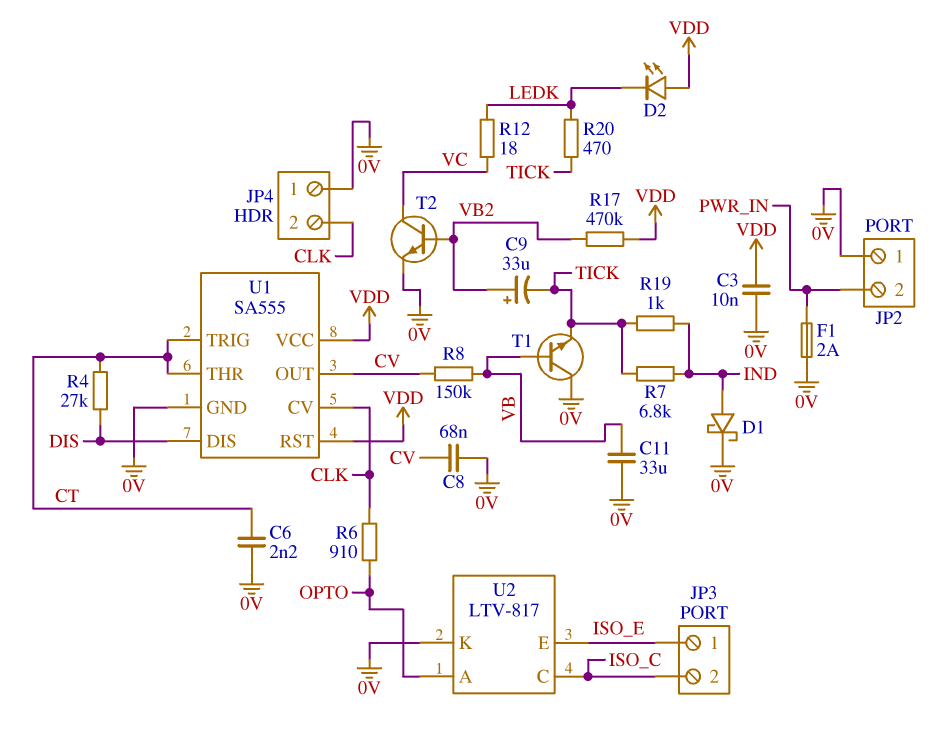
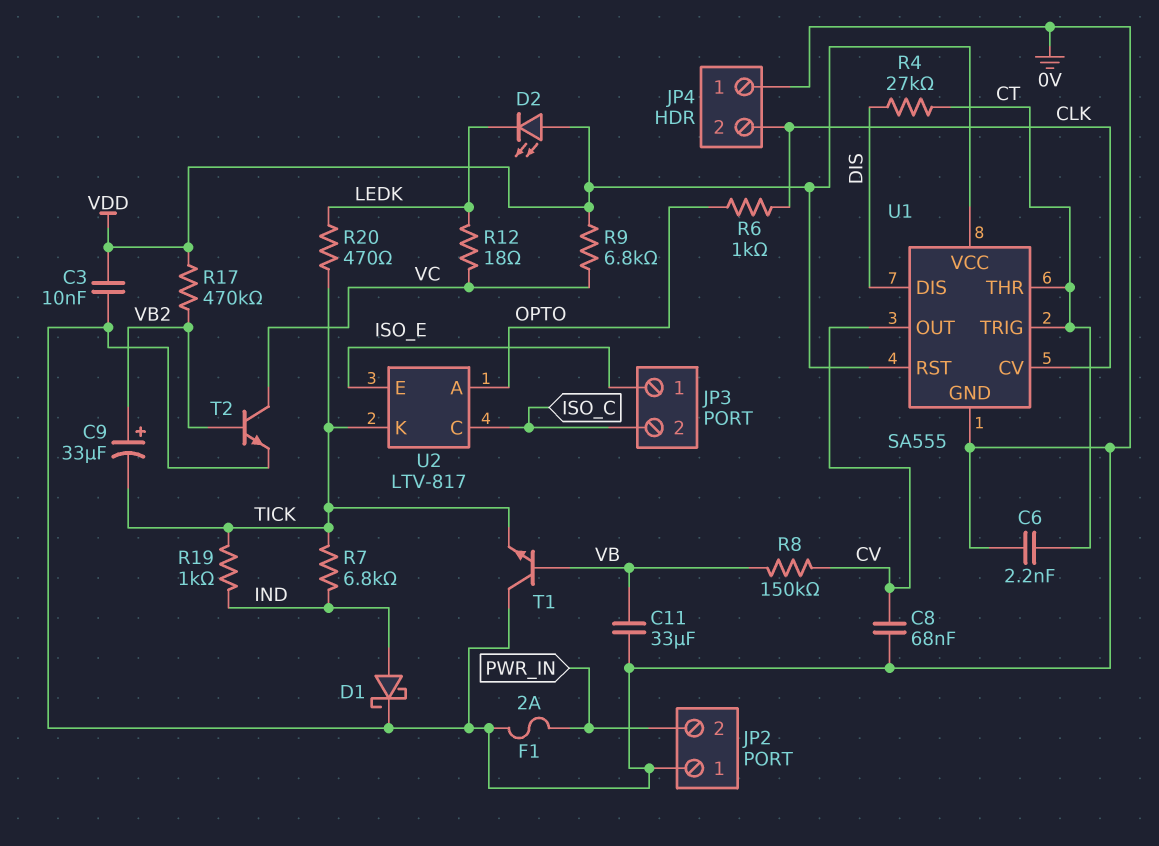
R6: 910 (CLK, OPTO) -> 1k (CLK, OPTO)
R9: none -> 6.8k (VC, VDD)
U2 pin K: 0V -> TICK

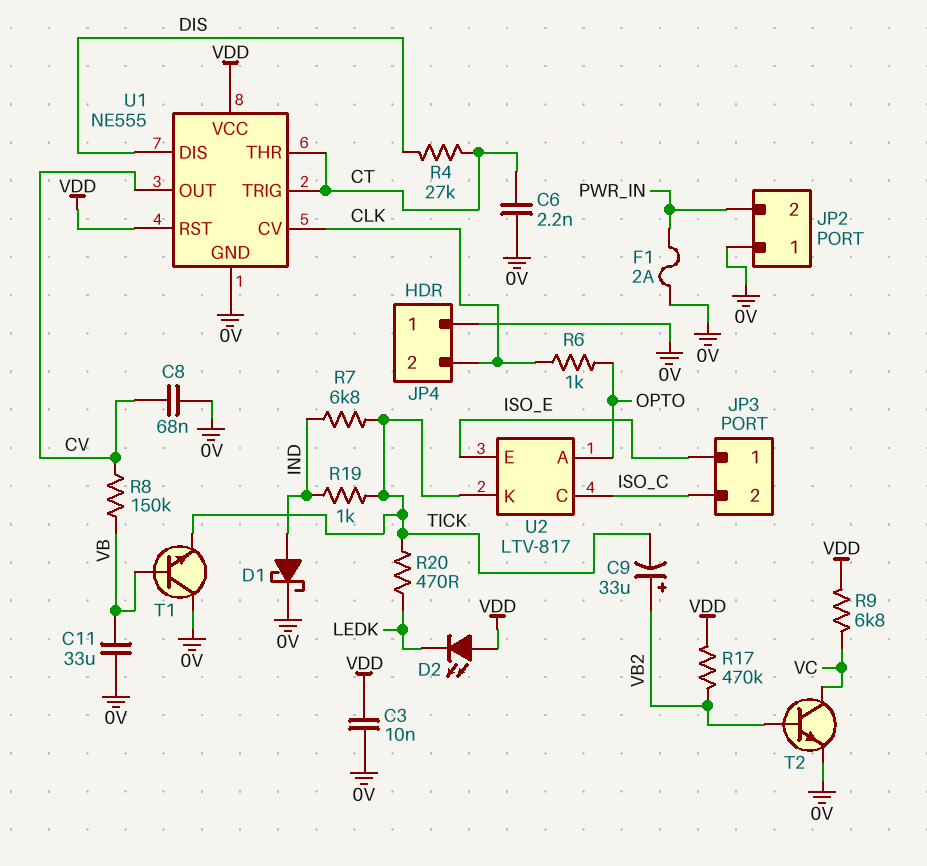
R12: 18 (LEDK, VC) -> none
U1: SA555 -> NE555

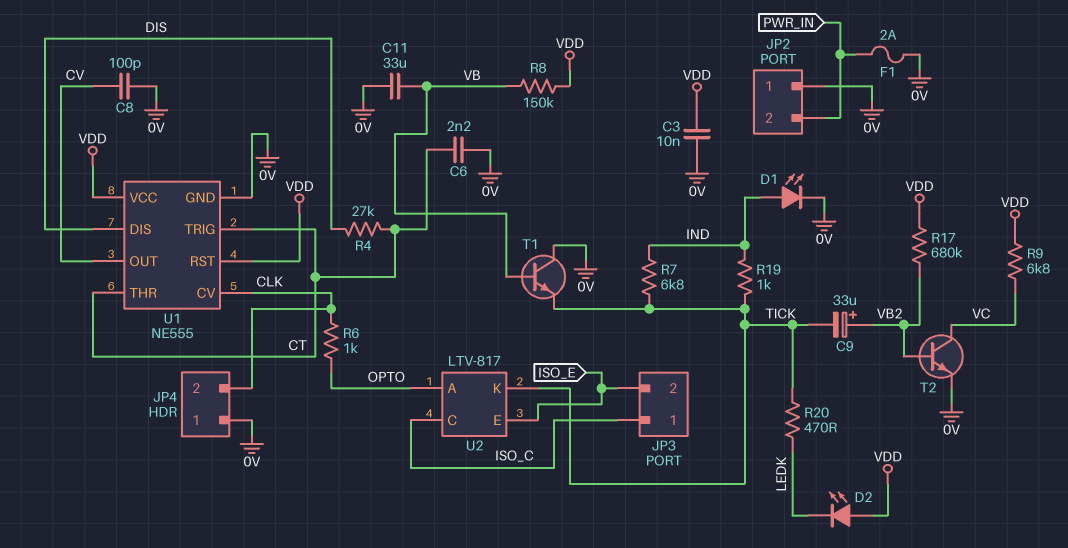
C8: 68nF (0V, CV) -> 100pF (0V, CV)
D1: schottky (A IND, K 0V) -> LED (A IND, K 0V)
JP3 pin 1: ISO_E -> ISO_C
JP3 pin 2: ISO_C -> ISO_E
R8: 150k (CV, VB) -> 150k (VB, VDD)
R17: 470k (VB2, VDD) -> 680k (VB2, VDD)

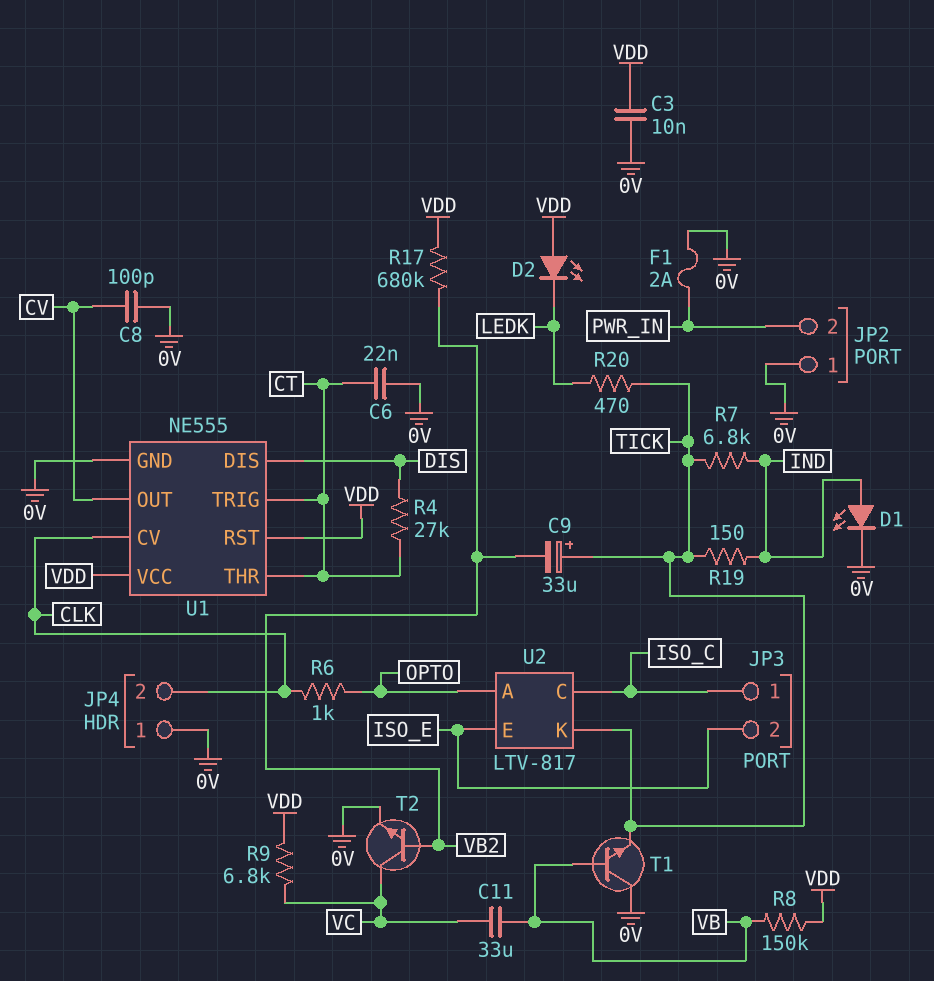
C6: 2.2nF (0V, CT) -> 22nF (0V, CT)
C9: 33uF (plus VB2, minus TICK) -> 33uF (plus TICK, minus VB2)
C11: 33uF (0V, VB) -> 33uF (VB, VC)
R19: 1k (IND, TICK) -> 150 (IND, TICK)

